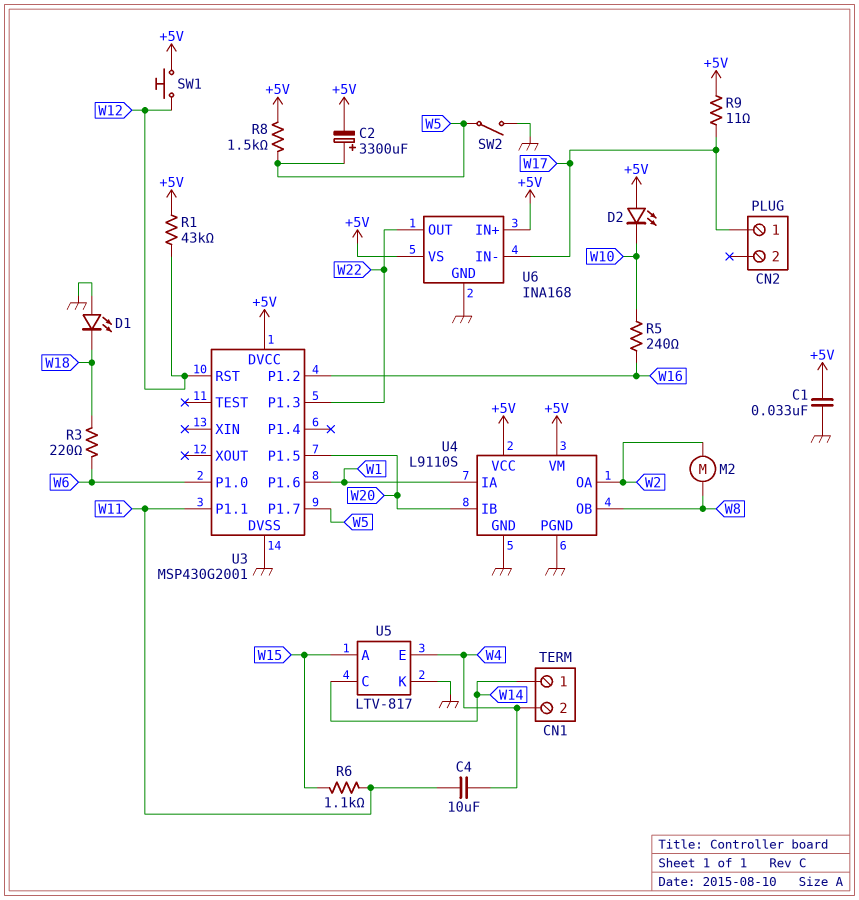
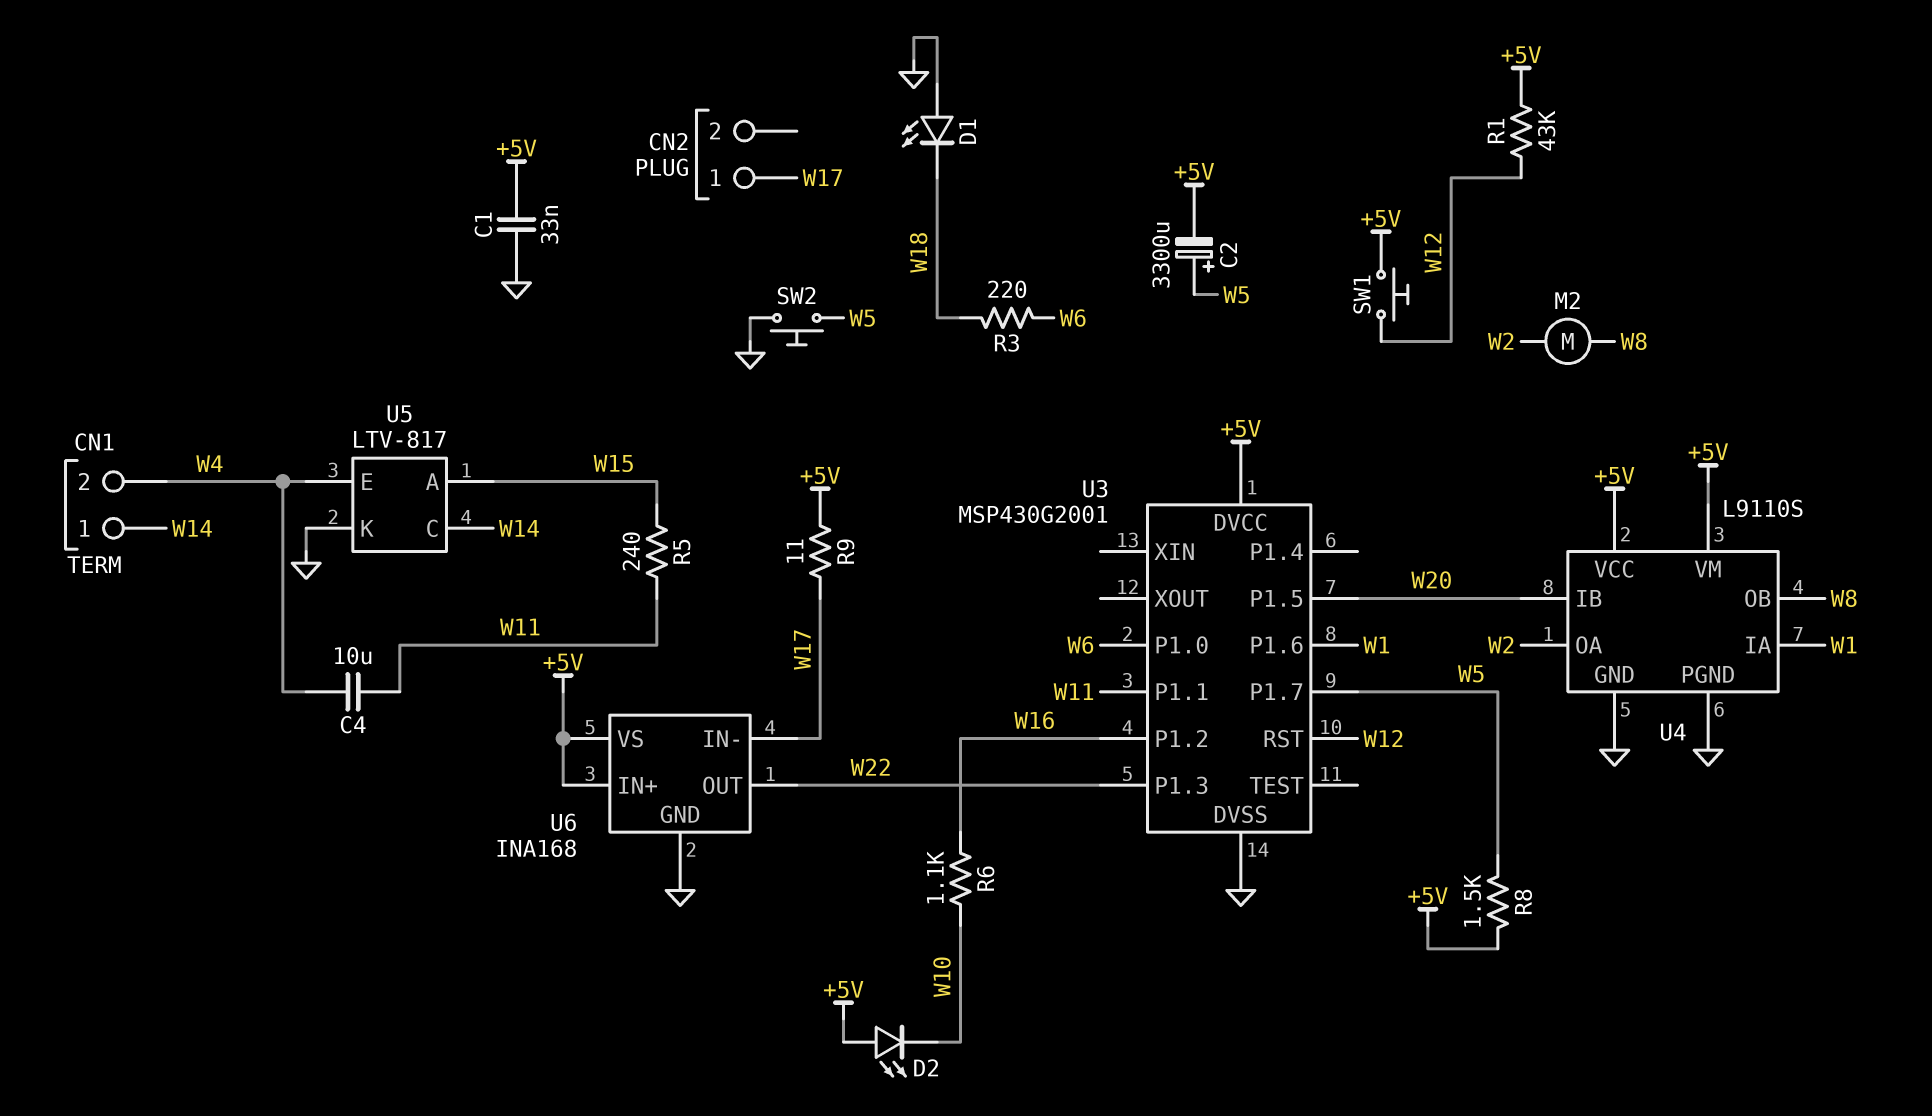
R5: 240 (W10, W16) -> 240 (W11, W15)
R6: 1.1k (W11, W15) -> 1.1k (W10, W16)
SW2: switch (GND, W5) -> button (GND, W5)

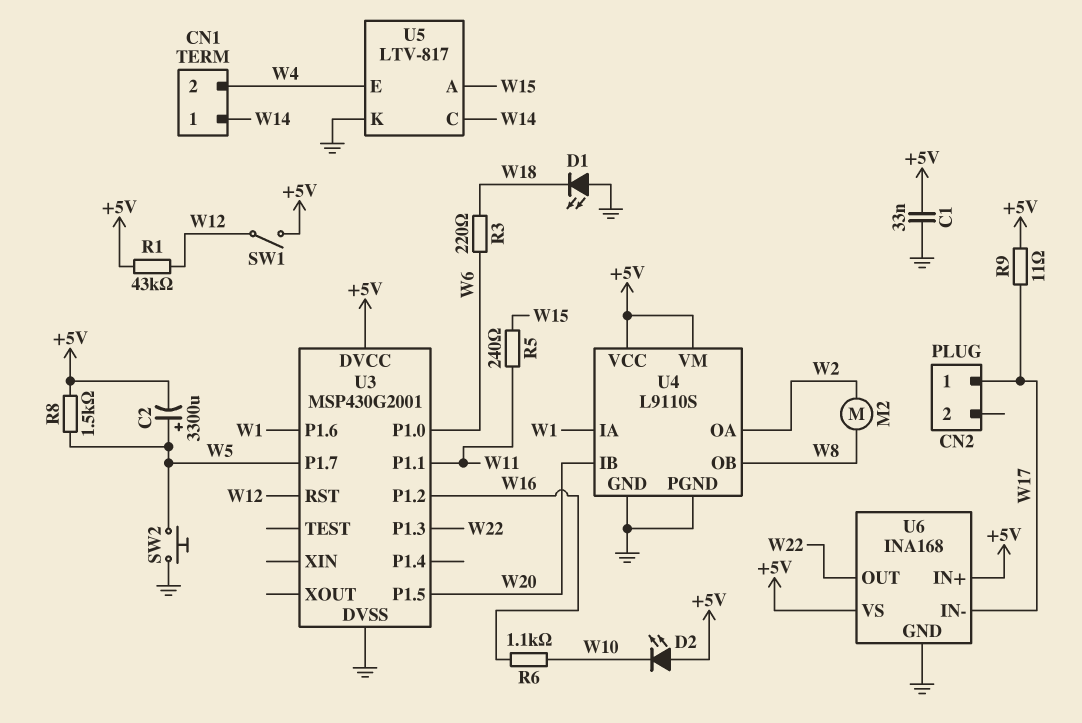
C4: 10uF (W4, W11) -> none
SW1: button (+5V, W12) -> switch (+5V, W12)

